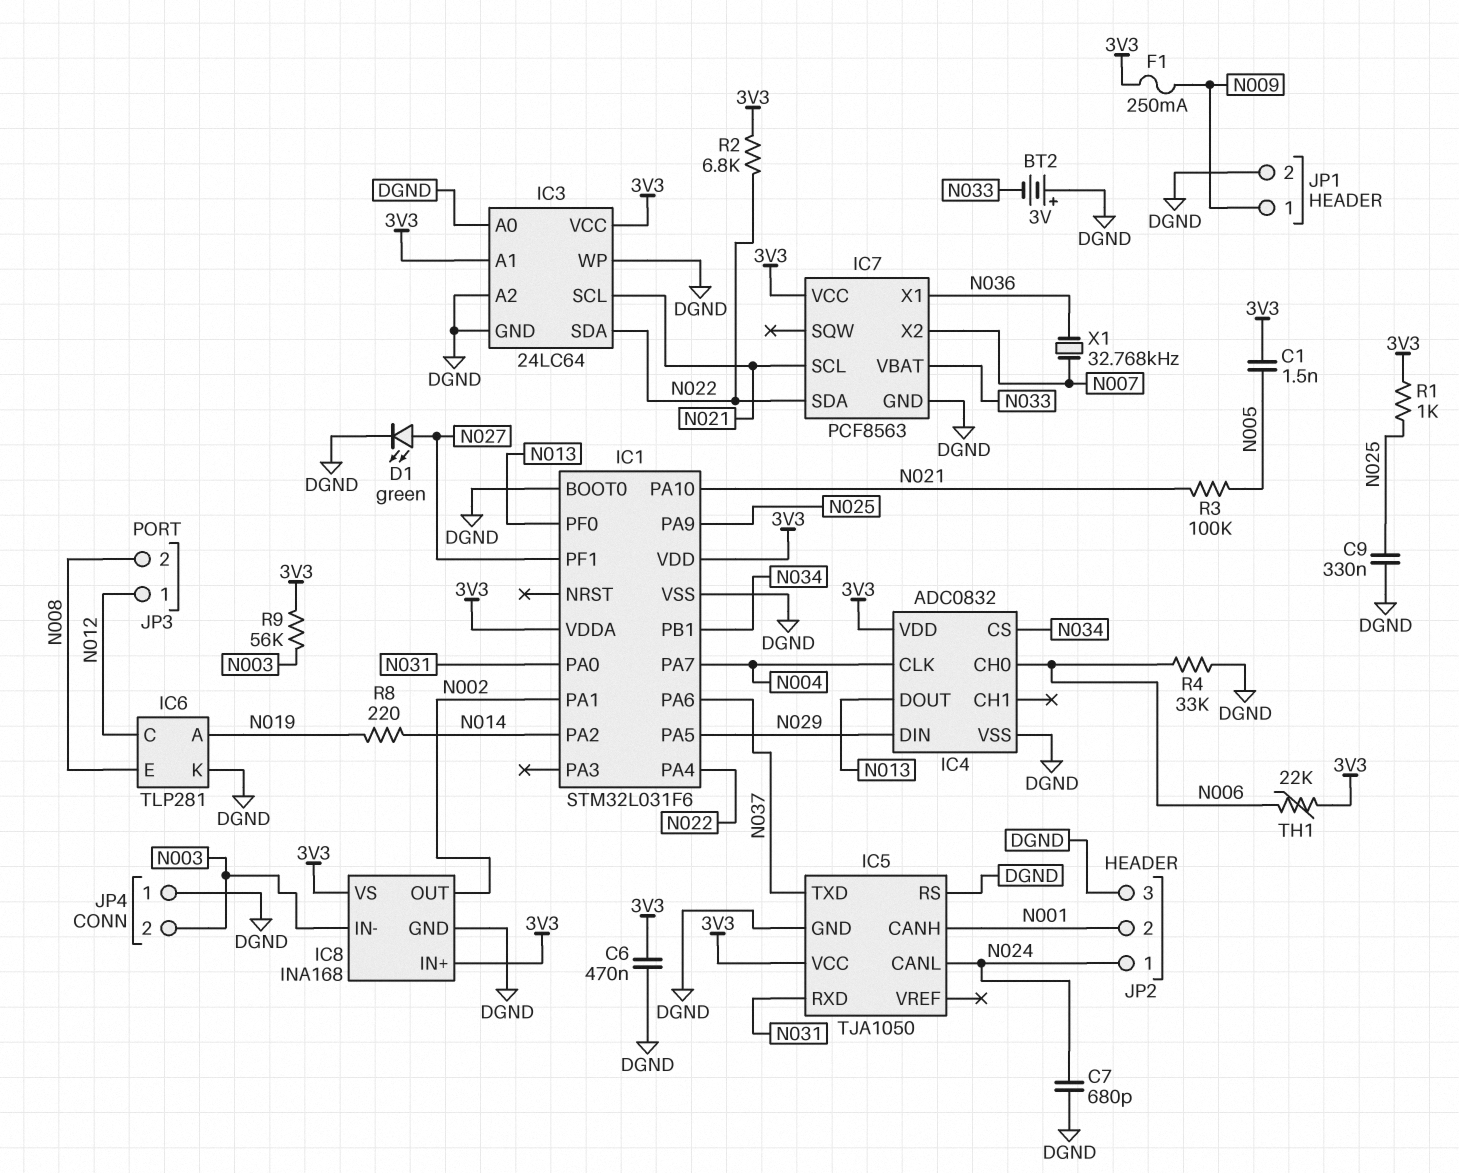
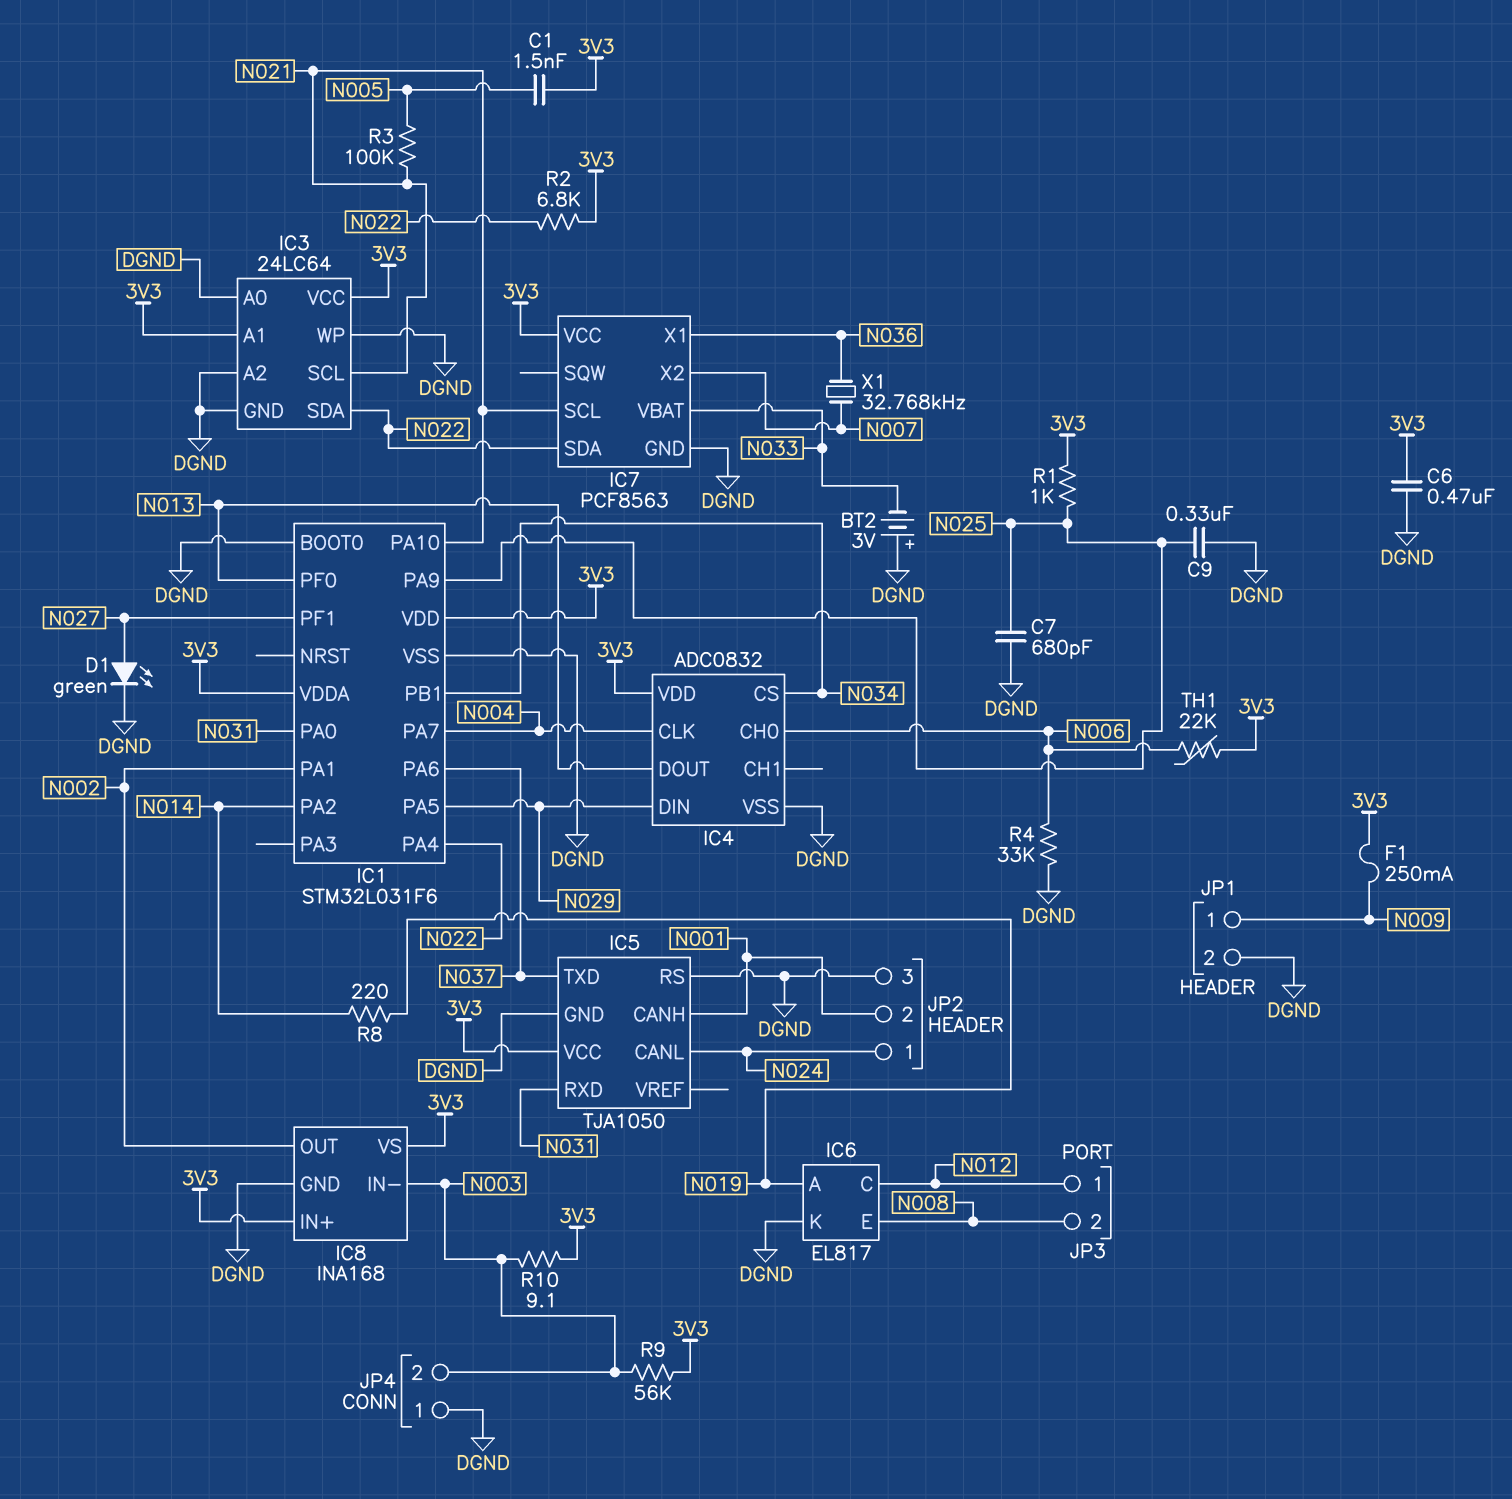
C7: 680pF (DGND, N024) -> 680pF (DGND, N025)
IC6: TLP281 -> EL817
R10: none -> 9.1 (3V3, N003)

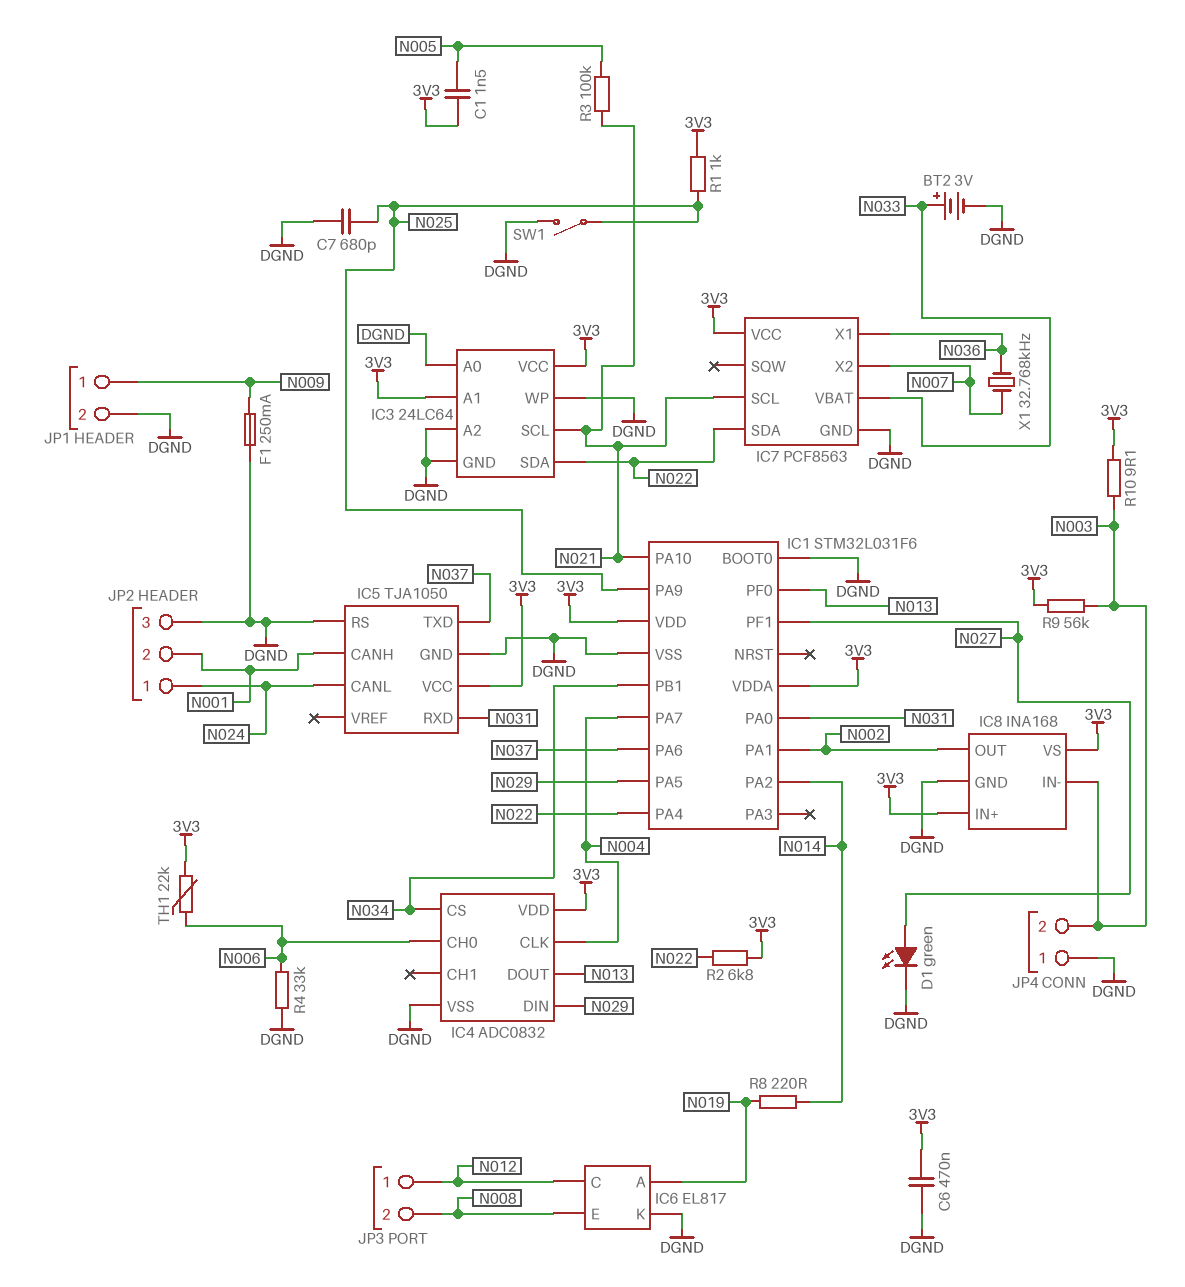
BT2: 3V (plus DGND, minus N033) -> 3V (plus N033, minus DGND)
C9: 330nF (DGND, N025) -> none
F1: 250mA (3V3, N009) -> 250mA (DGND, N009)
SW1: none -> switch (DGND, N025)

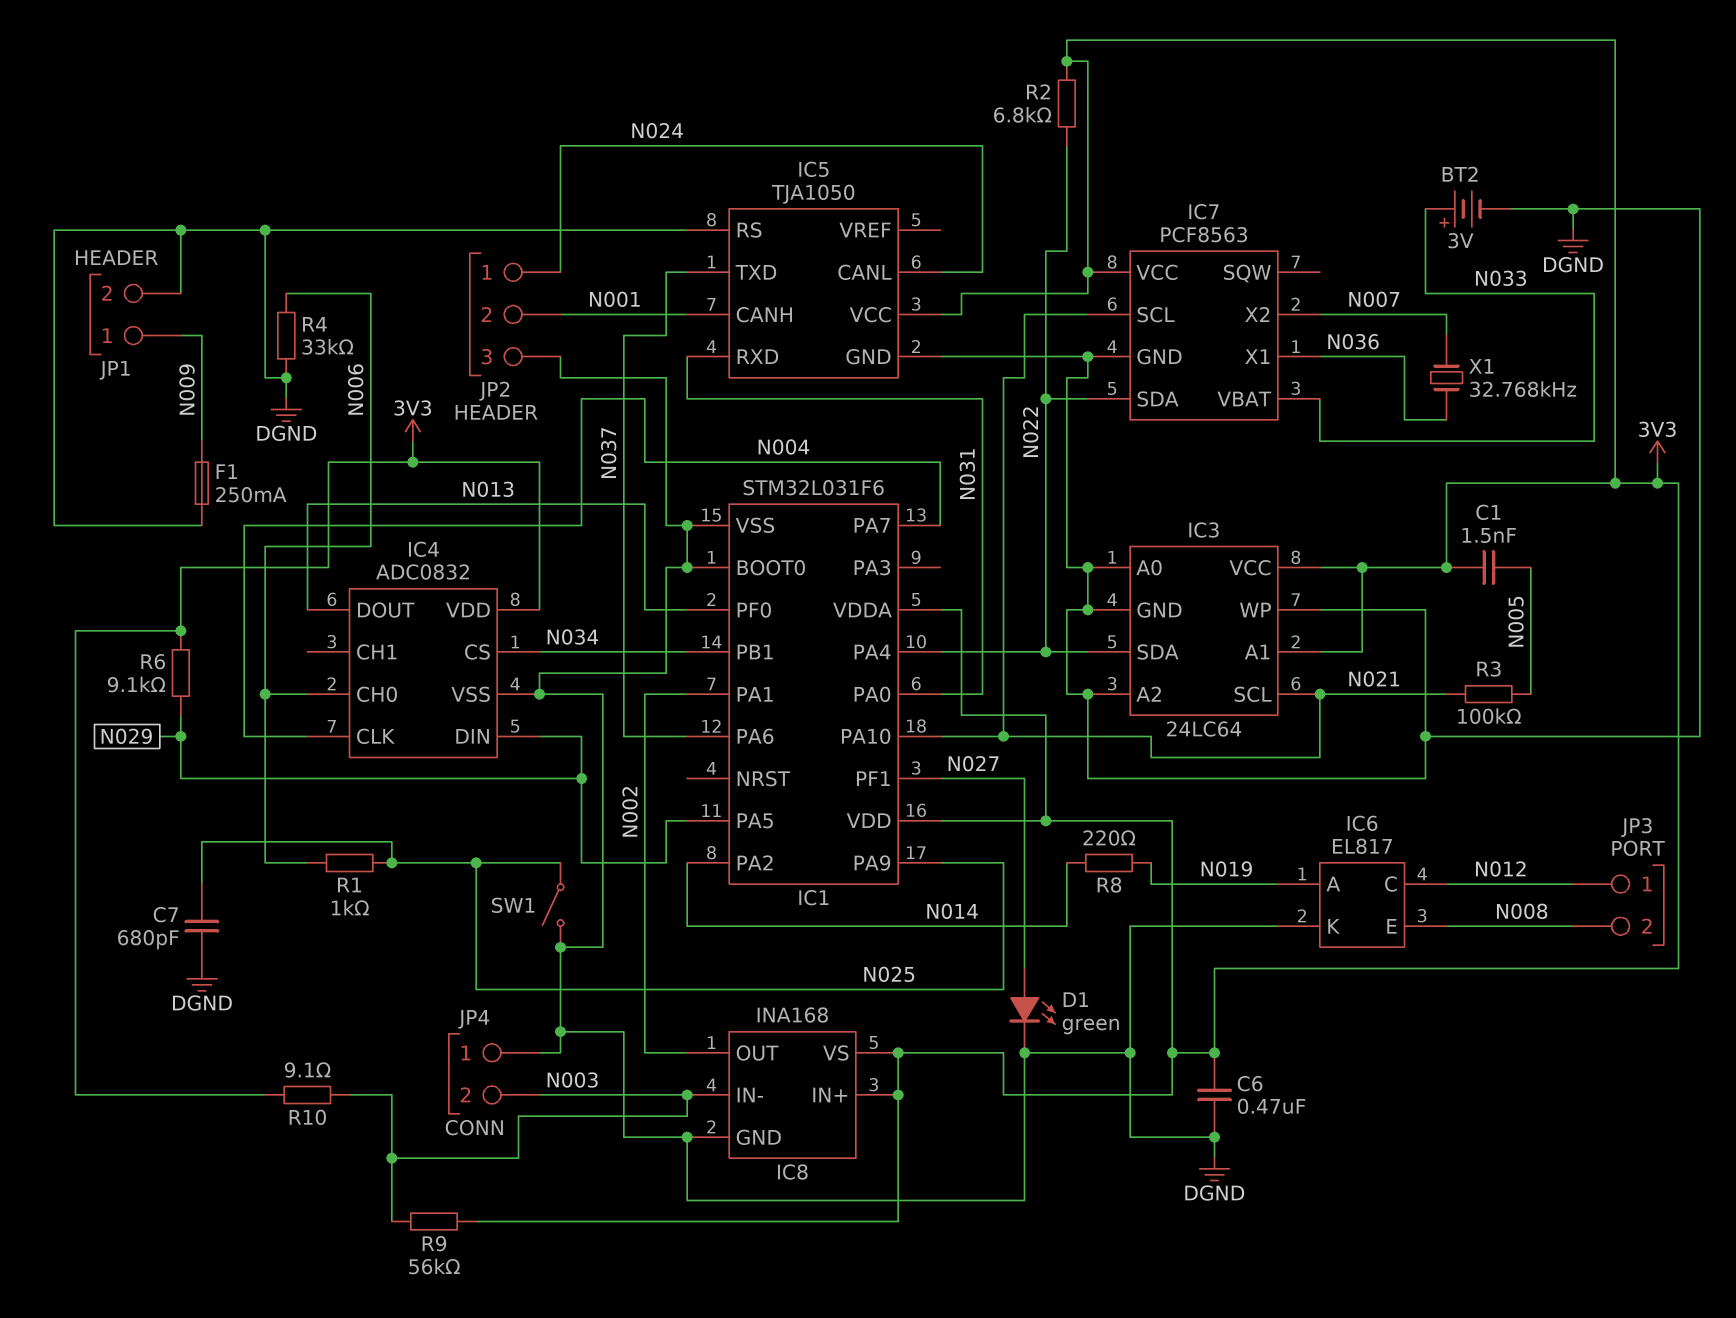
R1: 1k (3V3, N025) -> 1k (N006, N025)
R6: none -> 9.1k (3V3, N029)
TH1: 22k (3V3, N006) -> none

